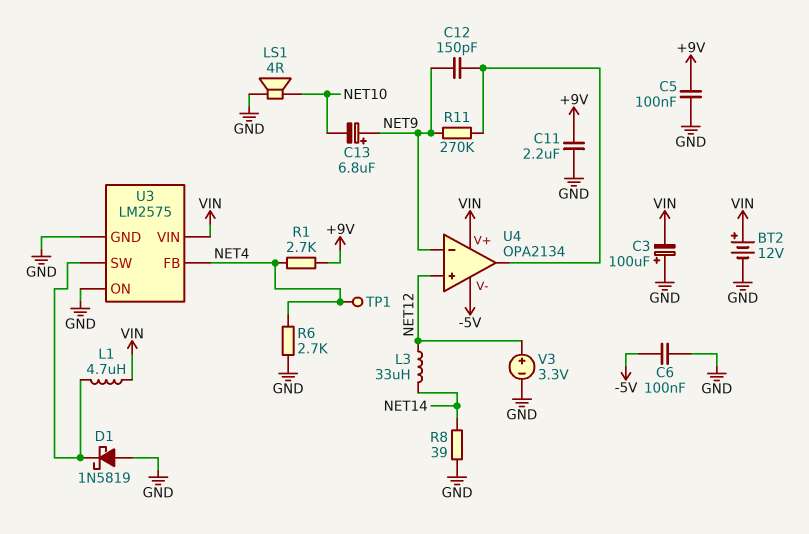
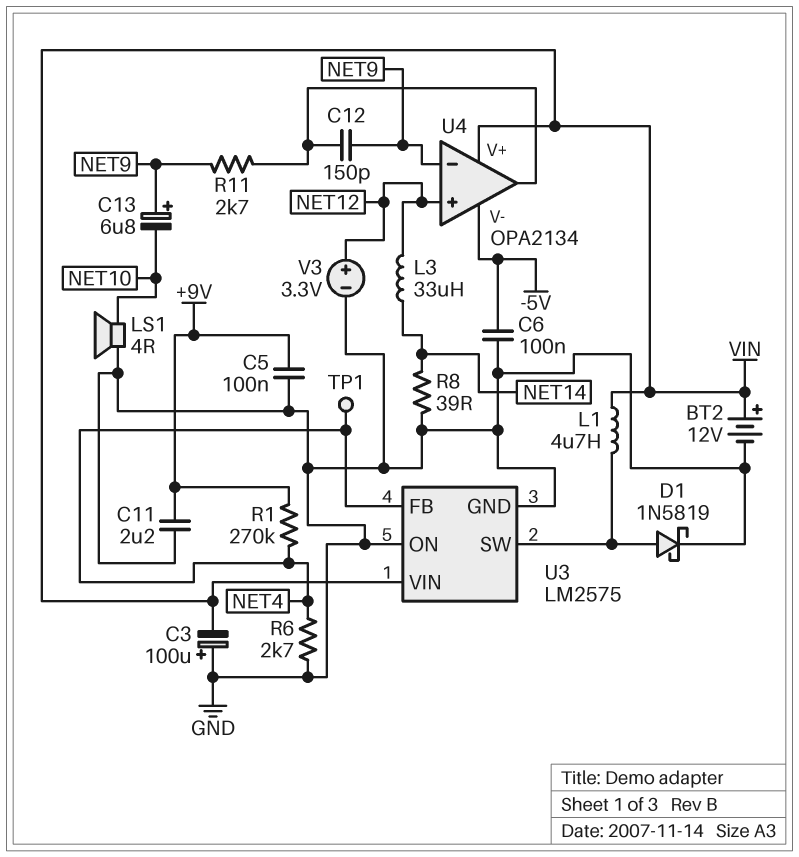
D1: schottky 1N5819 (A GND, K U3/SW) -> schottky 1N5819 (A U3/SW, K GND)
R1: 2.7k (+9V, NET4) -> 270k (+9V, NET4)
R11: 270k (NET9, U4/out) -> 2.7k (NET9, U4/out)

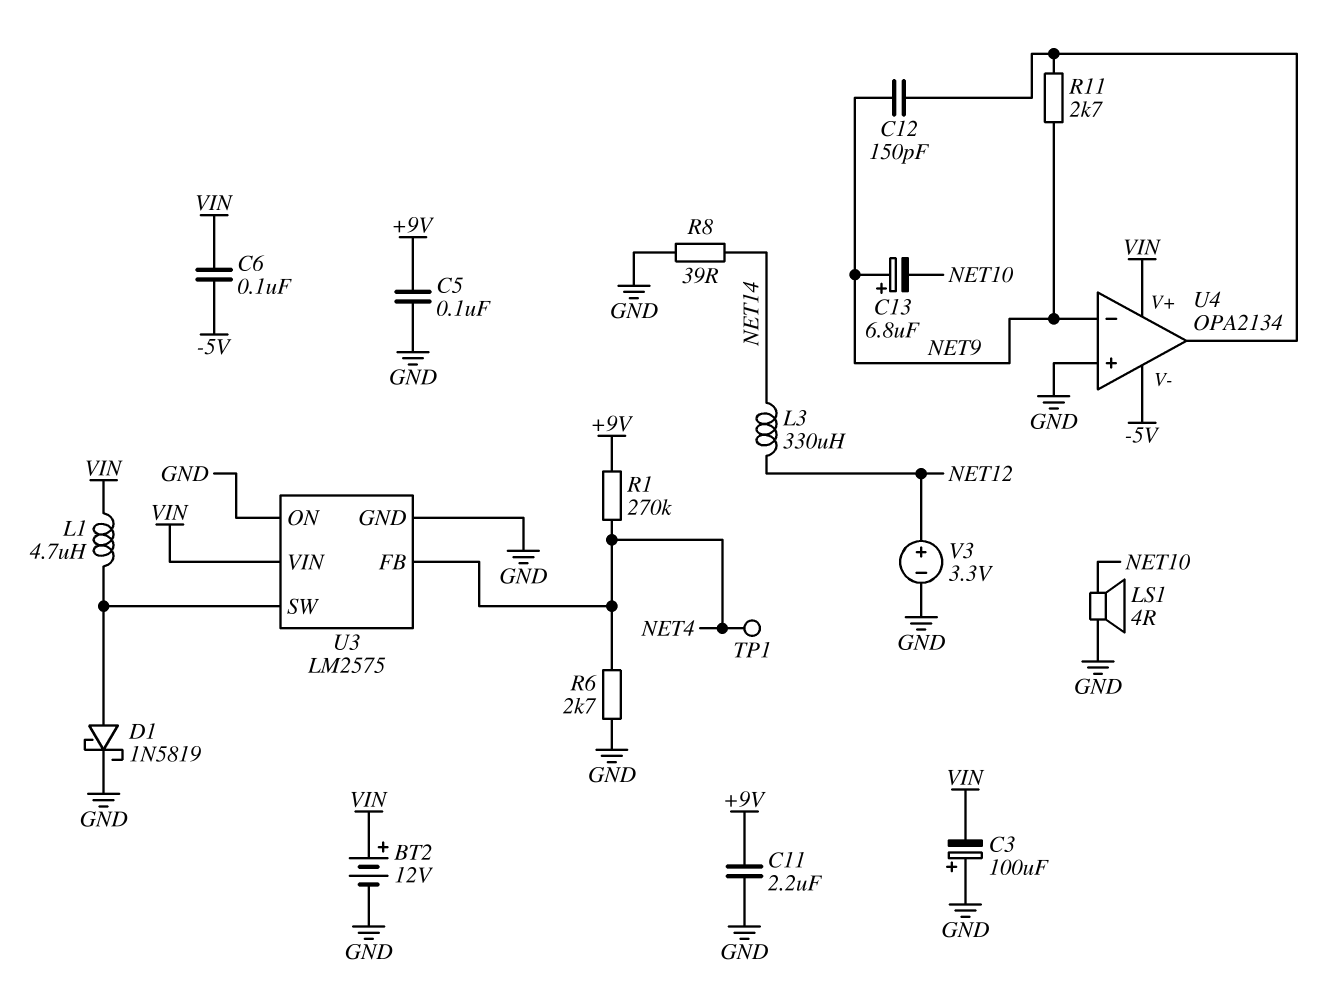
C6: 100nF (-5V, GND) -> 100nF (-5V, VIN)
L3: 33uH (NET12, NET14) -> 330uH (NET12, NET14)
U4 pin in+: NET12 -> GND

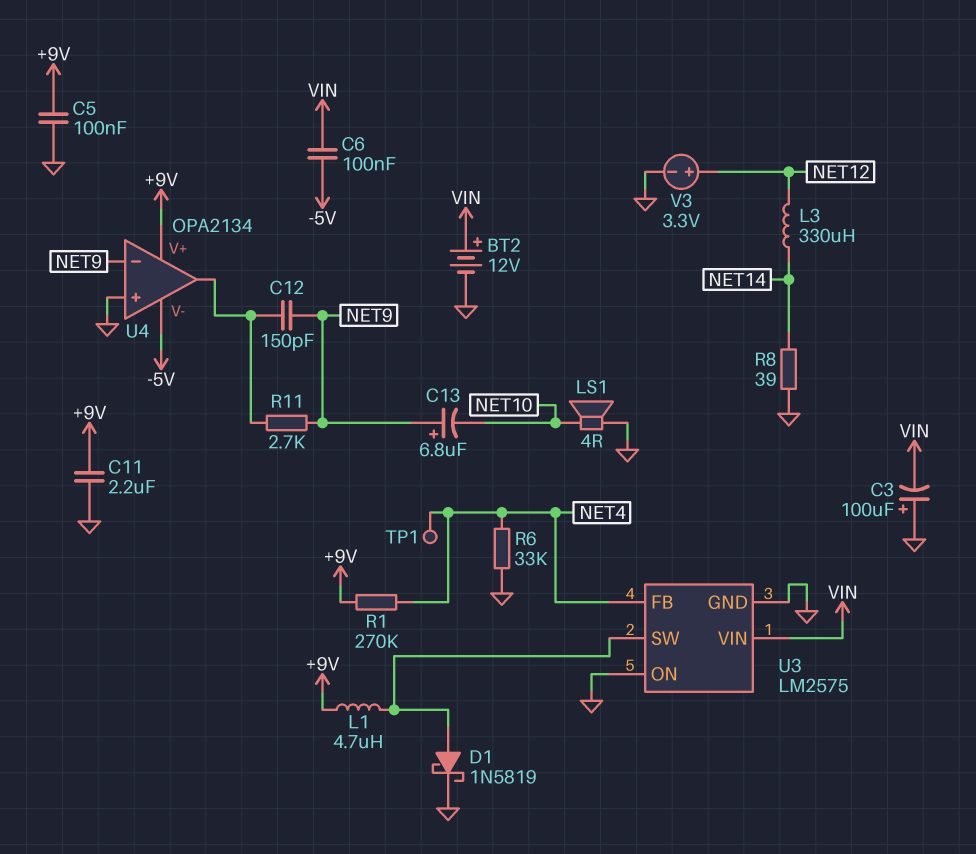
L1: 4.7uH (U3/SW, VIN) -> 4.7uH (+9V, U3/SW)
R6: 2.7k (GND, NET4) -> 33k (GND, NET4)
U4 pin V+: VIN -> +9V

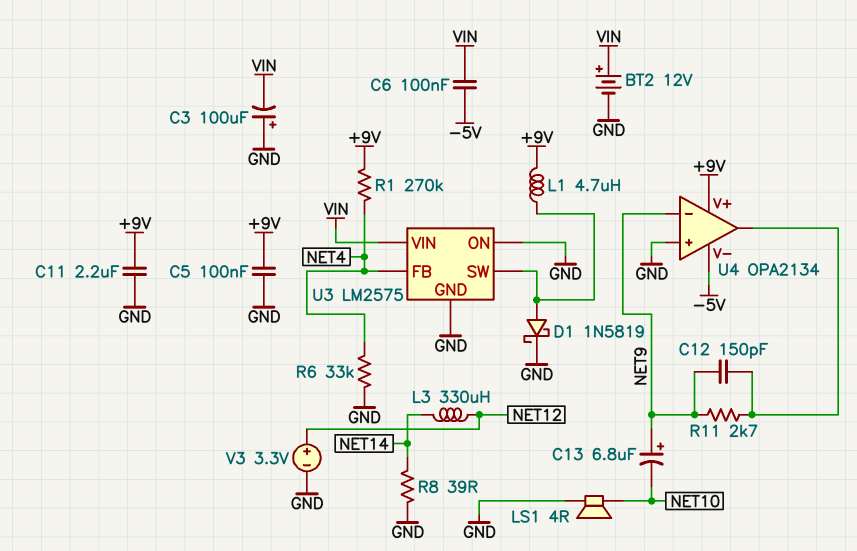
TP1: test point (NET4) -> none

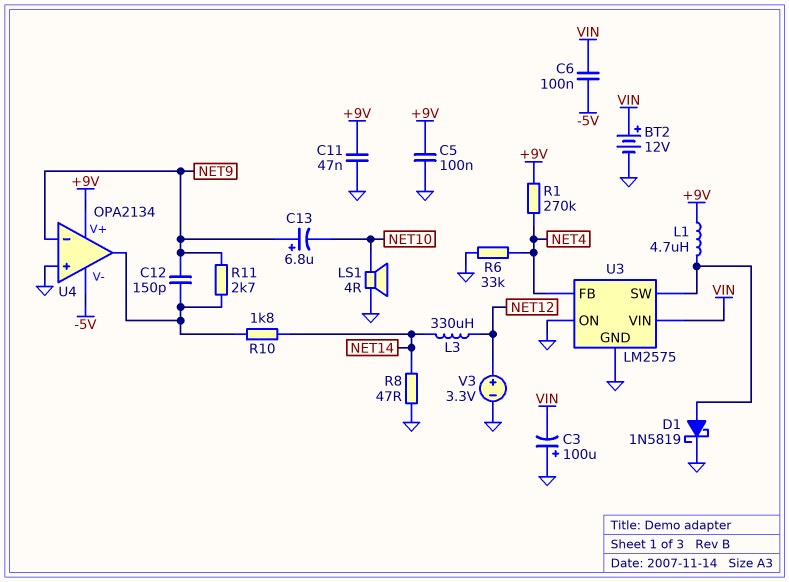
C11: 2.2uF (+9V, GND) -> 47nF (+9V, GND)
R8: 39 (GND, NET14) -> 47 (GND, NET14)
R10: none -> 1.8k (NET14, U4/out)

